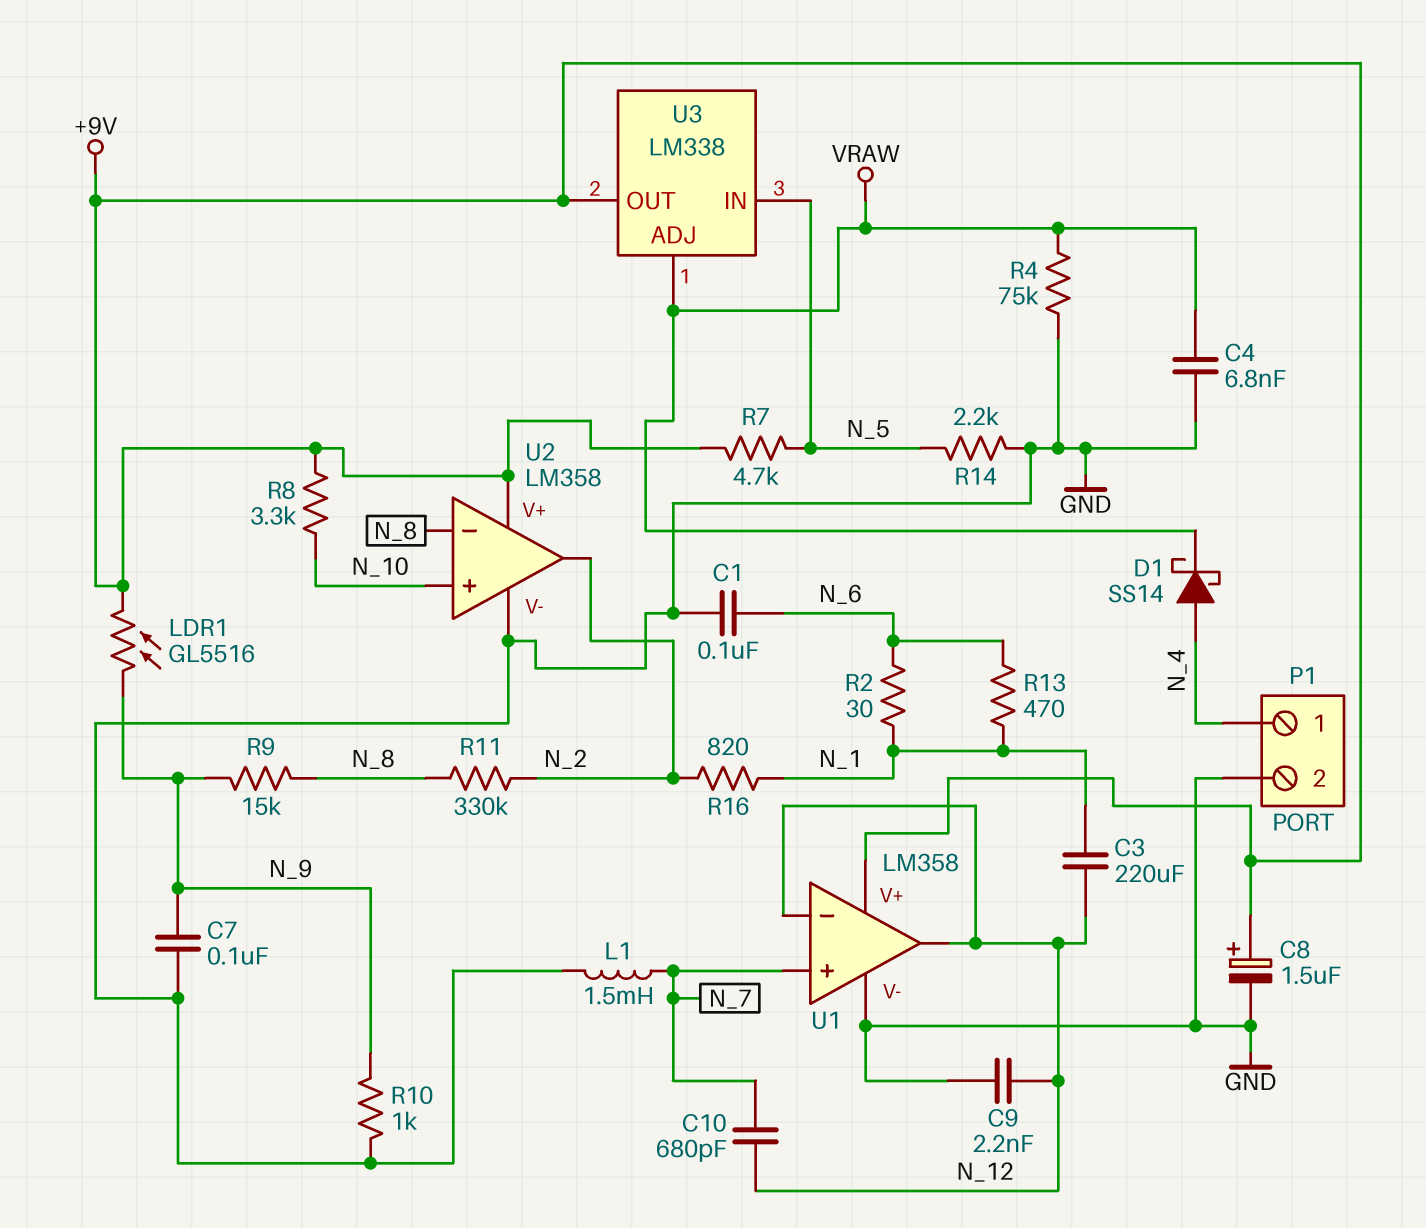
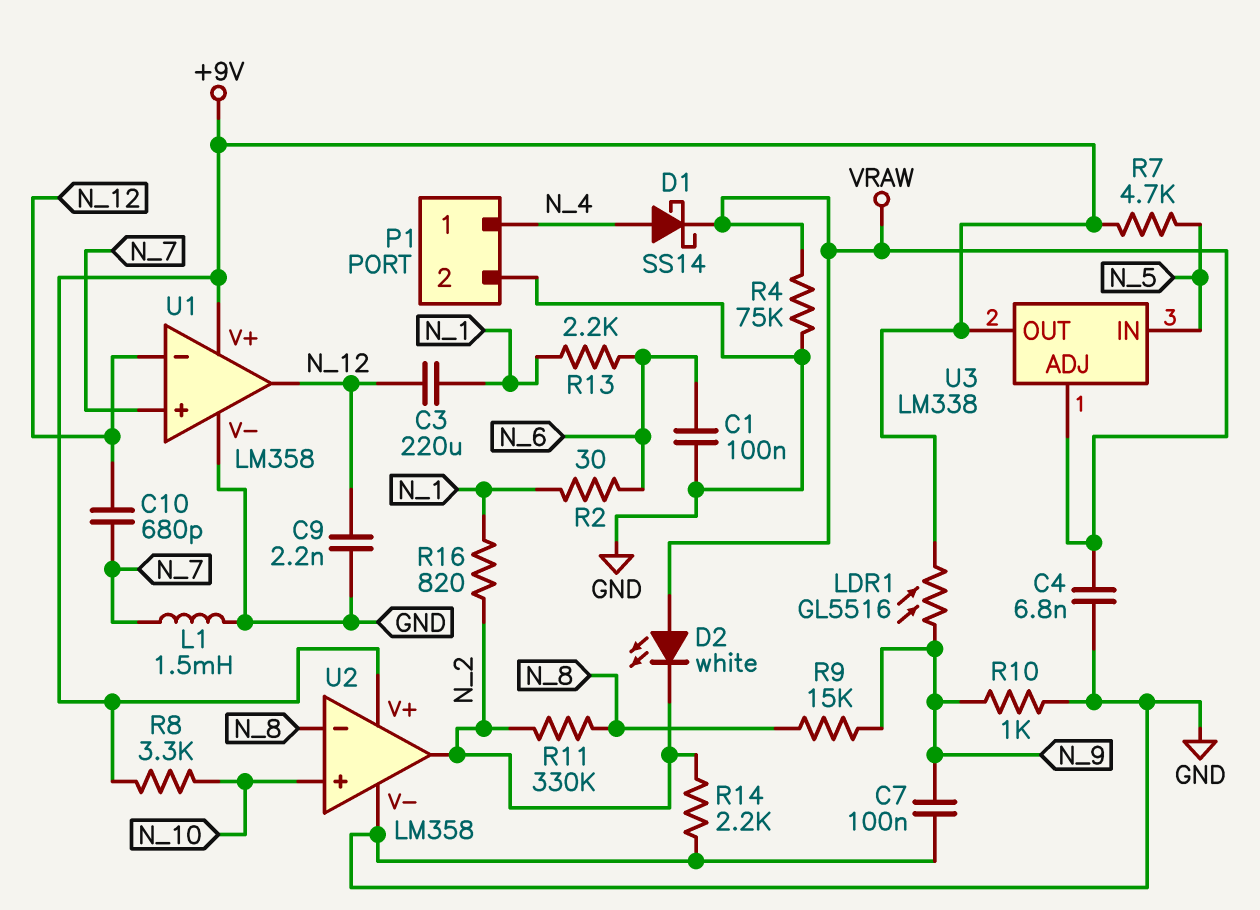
C8: 1.5uF (plus +9V, minus GND) -> none
D2: none -> LED white (A VRAW, K N_2)
R13: 470 (N_1, N_6) -> 2.2k (N_1, N_6)
R14: 2.2k (GND, N_5) -> 2.2k (GND, N_2)

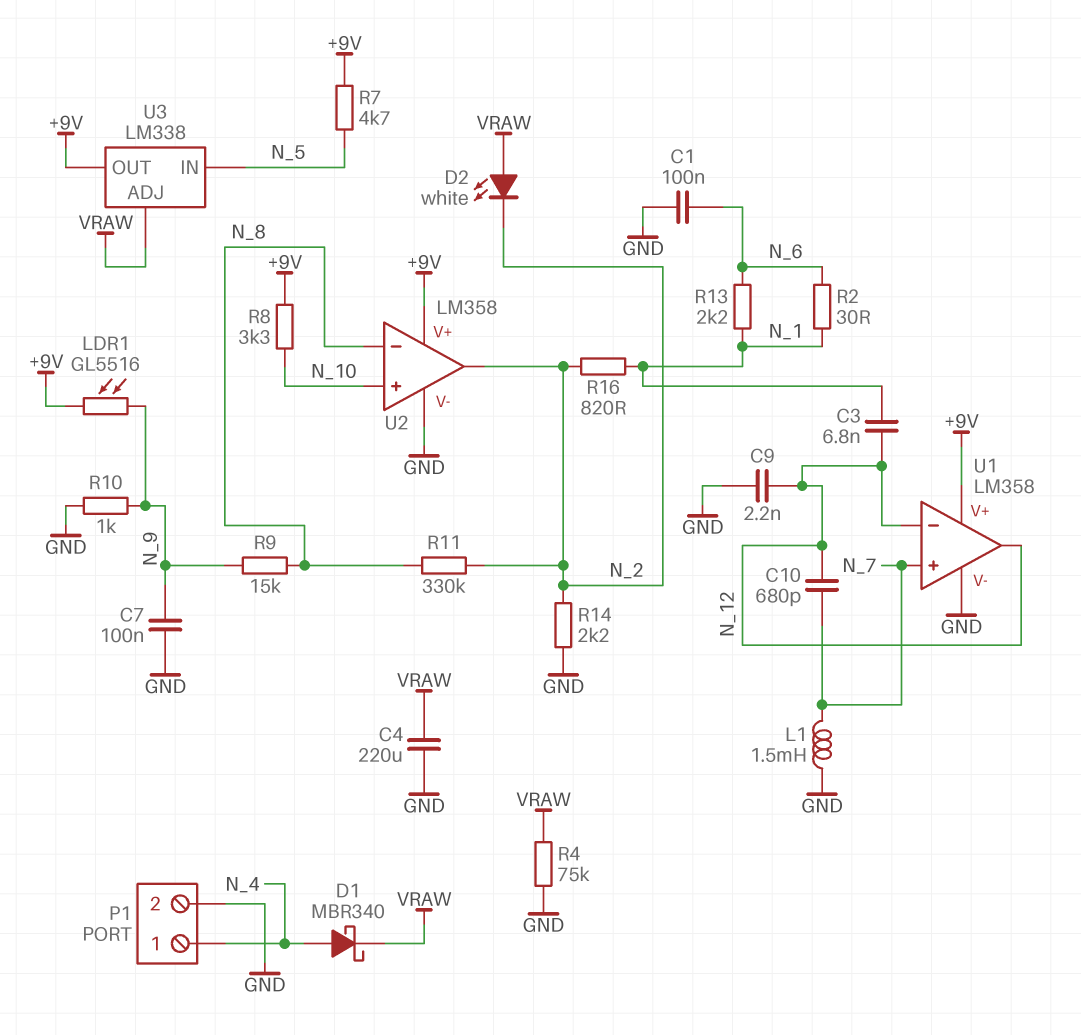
C3: 220uF (N_1, N_12) -> 6.8nF (N_1, N_12)
C4: 6.8nF (GND, VRAW) -> 220uF (GND, VRAW)
D1: schottky SS14 (A N_4, K VRAW) -> schottky MBR340 (A N_4, K VRAW)

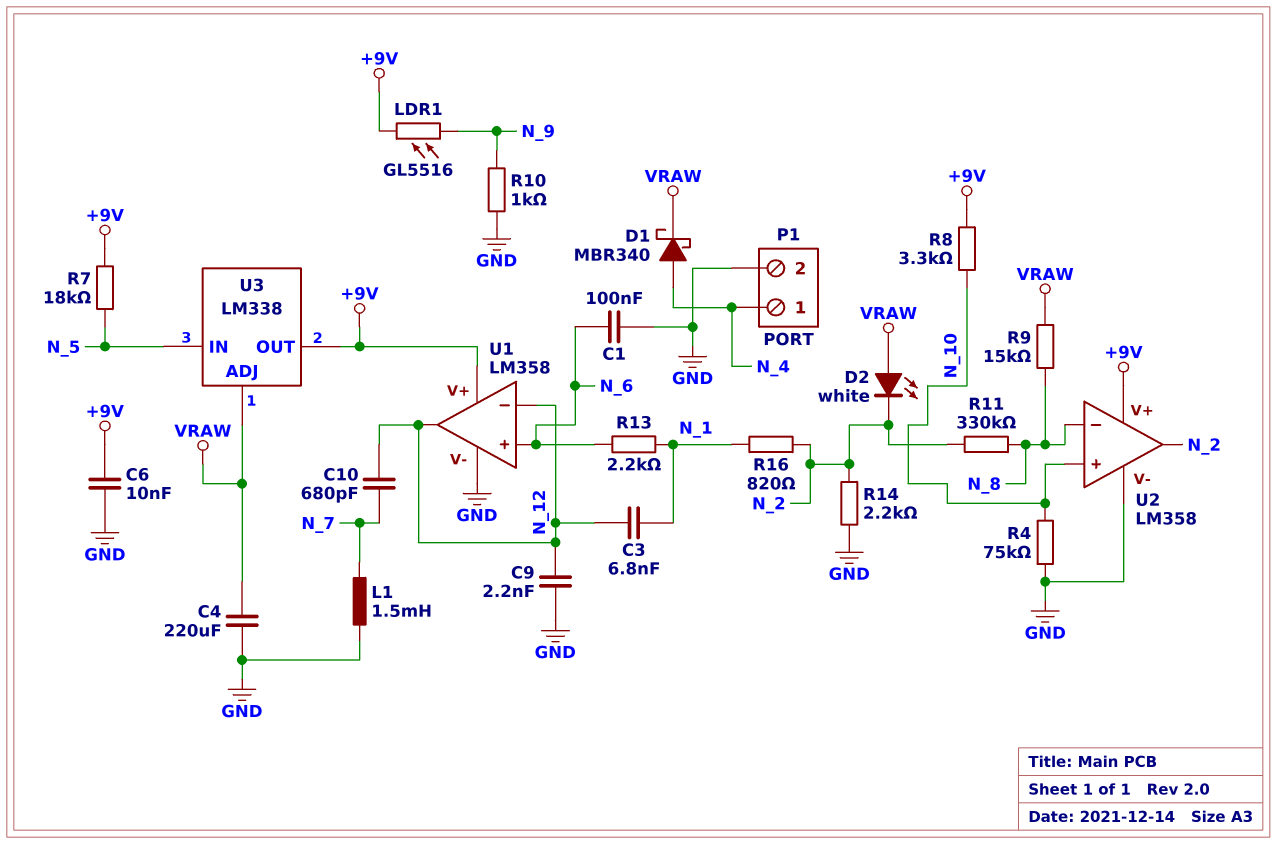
C6: none -> 10nF (+9V, GND)
C7: 100nF (GND, N_9) -> none
R2: 30 (N_1, N_6) -> none
R4: 75k (GND, VRAW) -> 75k (GND, N_10)
R7: 4.7k (+9V, N_5) -> 18k (+9V, N_5)
R9: 15k (N_8, N_9) -> 15k (N_8, VRAW)
U1 pin in+: N_7 -> N_6

